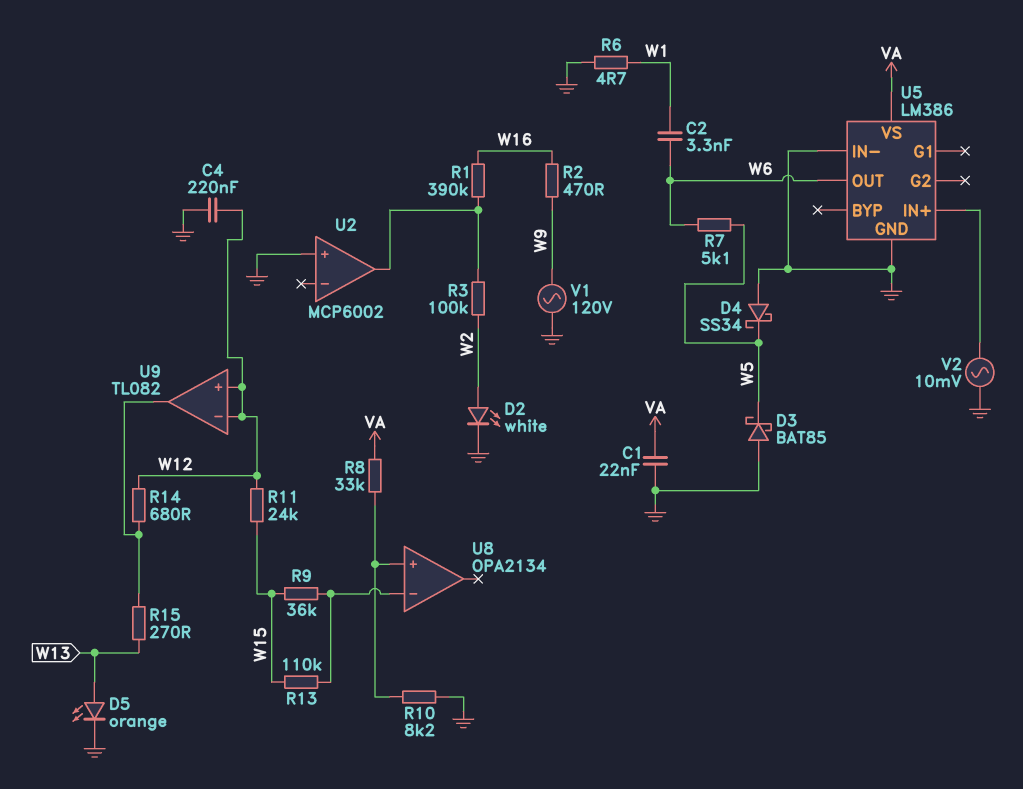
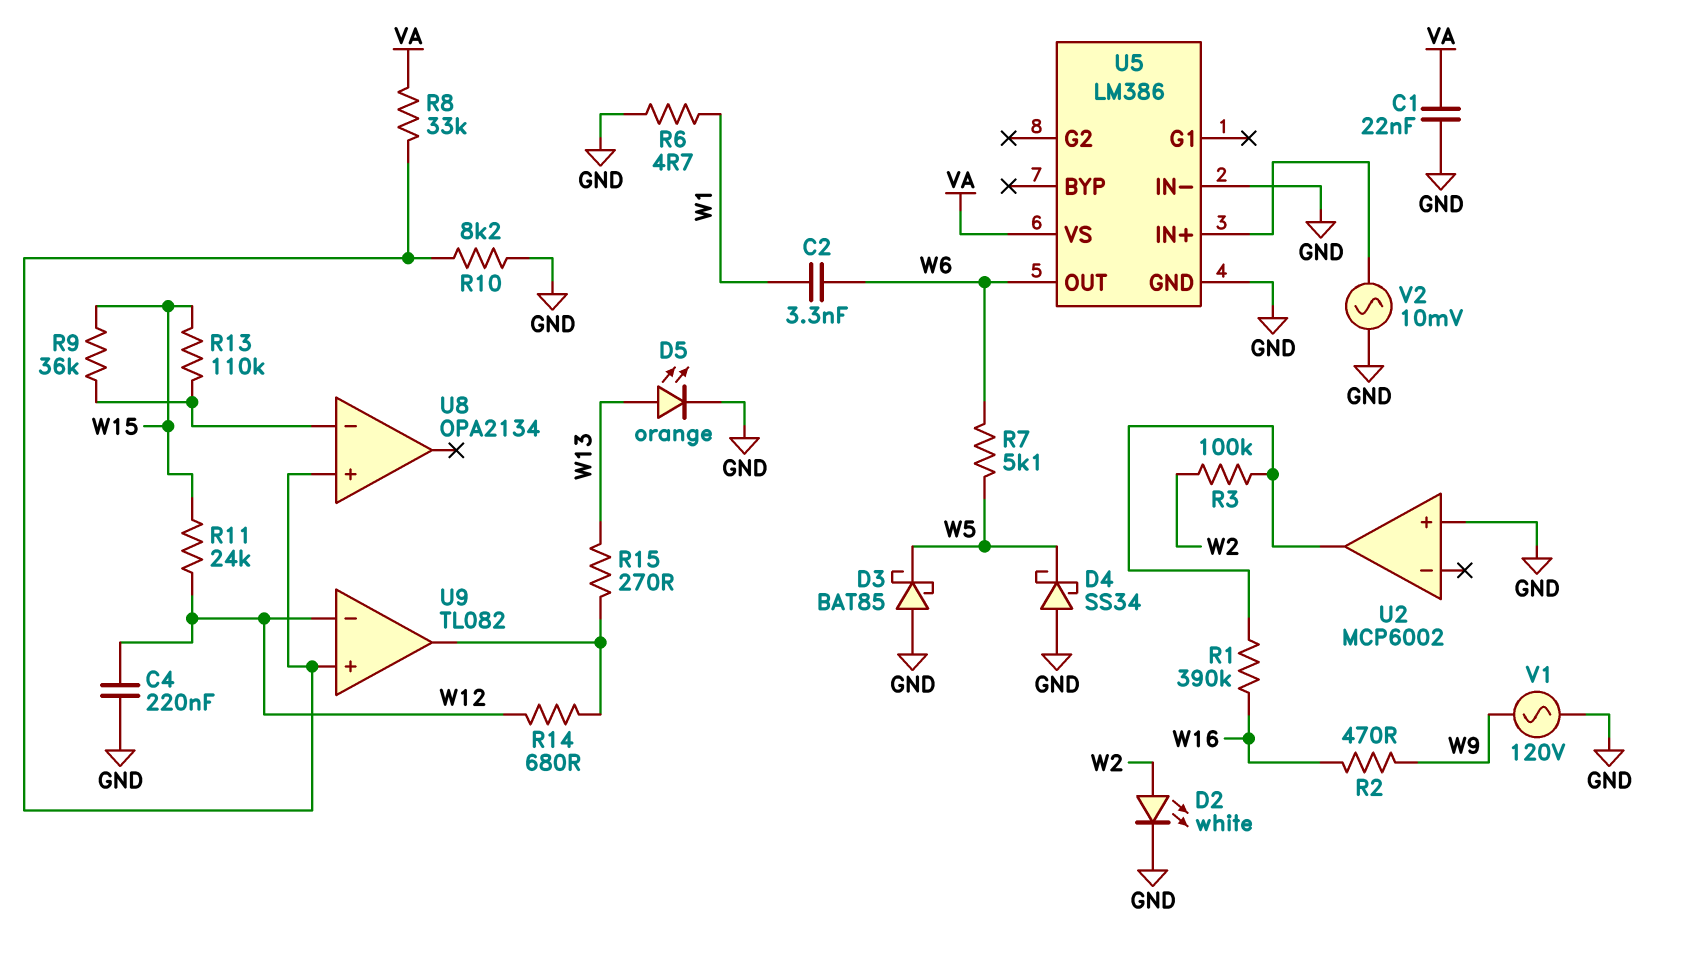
U9 pin in+: W12 -> U8/in+

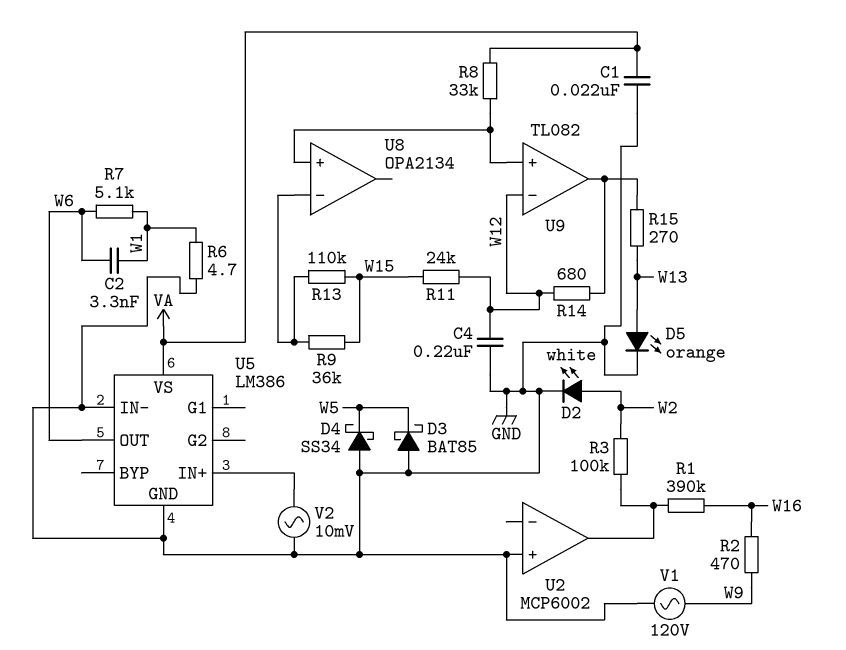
R7: 5.1k (W5, W6) -> 5.1k (W1, W6)
R10: 8.2k (GND, U8/in+) -> none

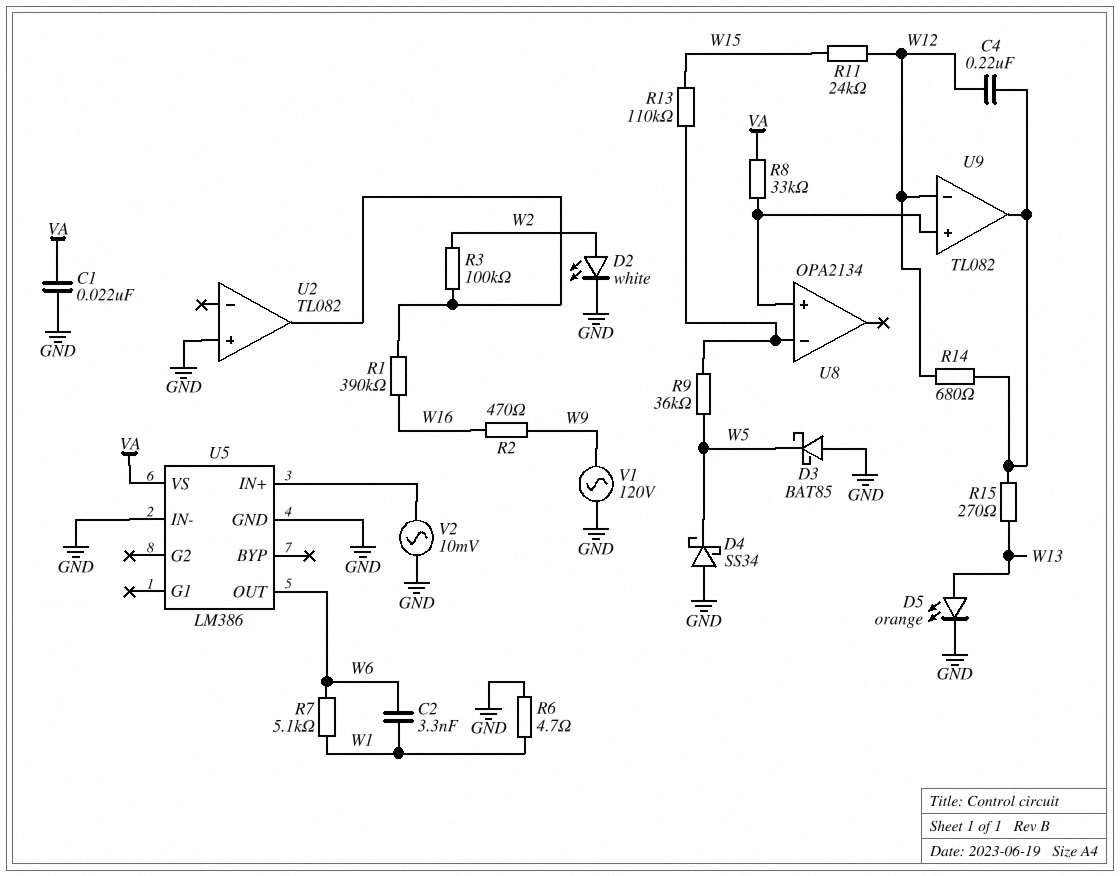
C4: 220nF (GND, W12) -> 220nF (U9/out, W12)
R9: 36k (U8/in-, W15) -> 36k (U8/in-, W5)
U2: MCP6002 -> TL082

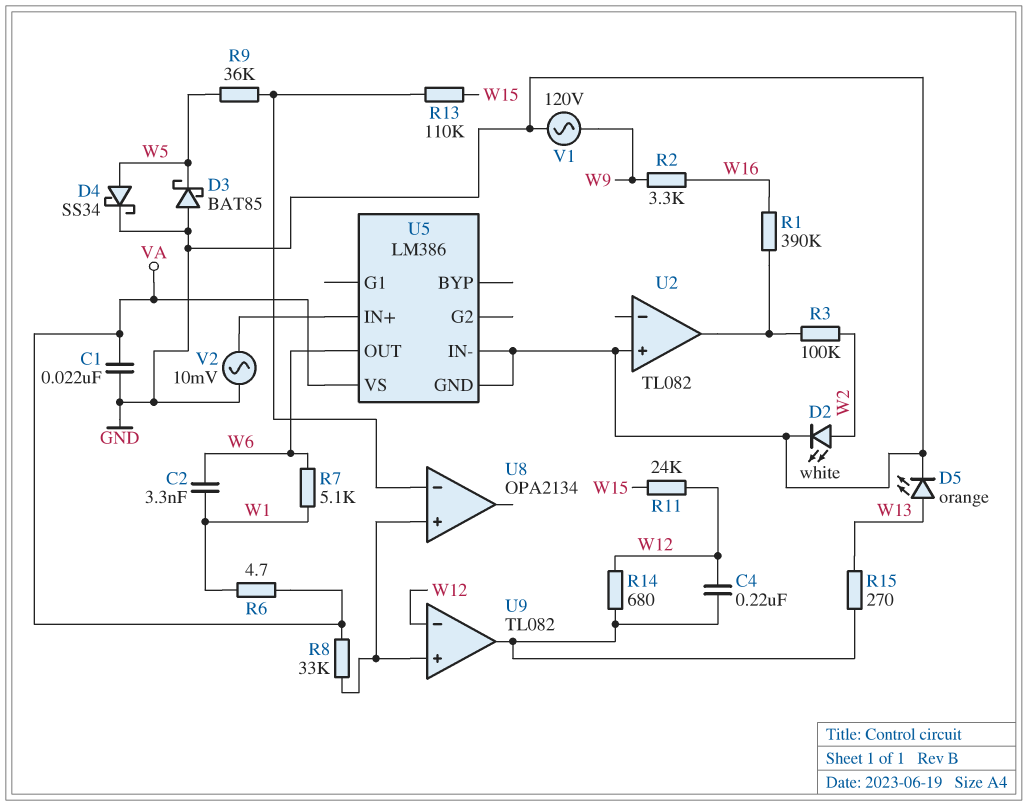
D4: schottky SS34 (A GND, K W5) -> schottky SS34 (A W5, K GND)
R2: 470 (W9, W16) -> 3.3k (W9, W16)
R6: 4.7 (GND, W1) -> 4.7 (VA, W1)

